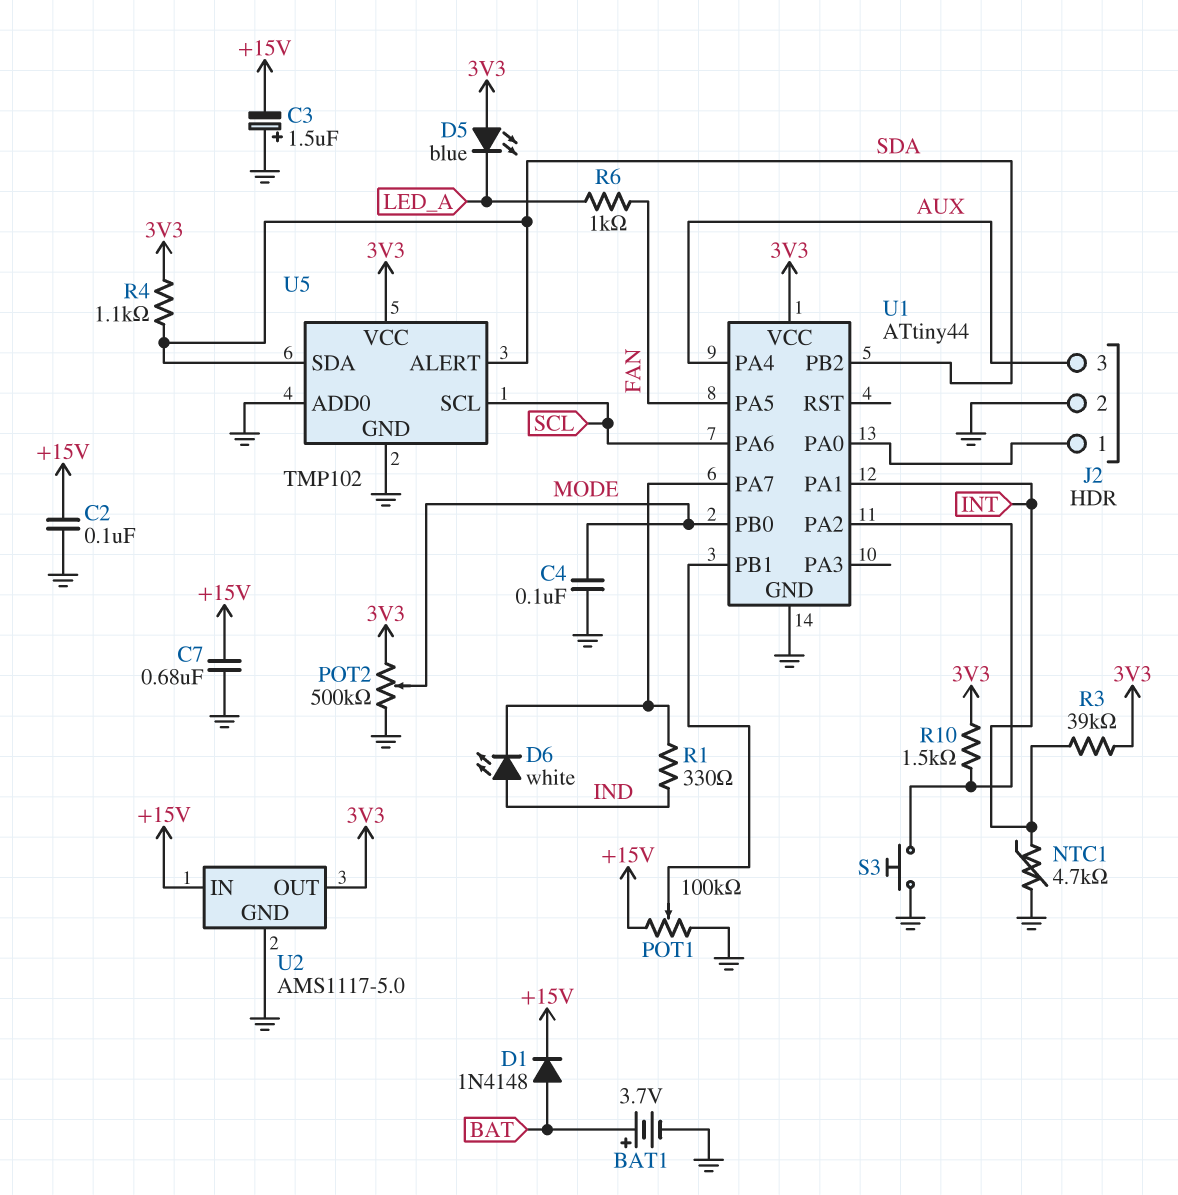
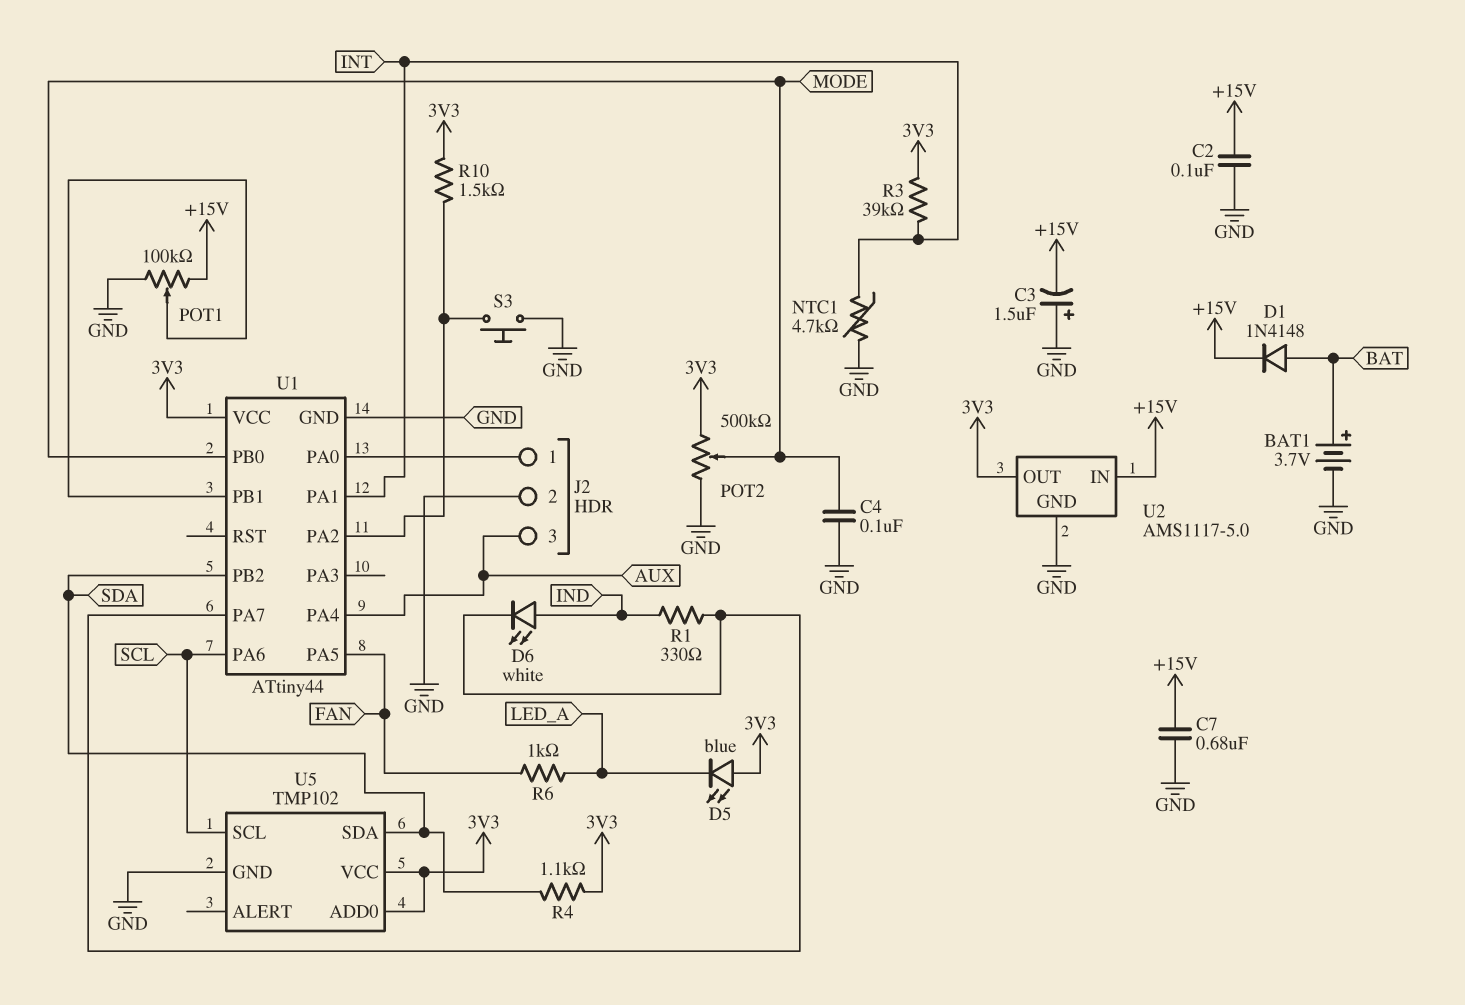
U5 pin ADD0: GND -> 3V3
U5 pin ALERT: SDA -> none

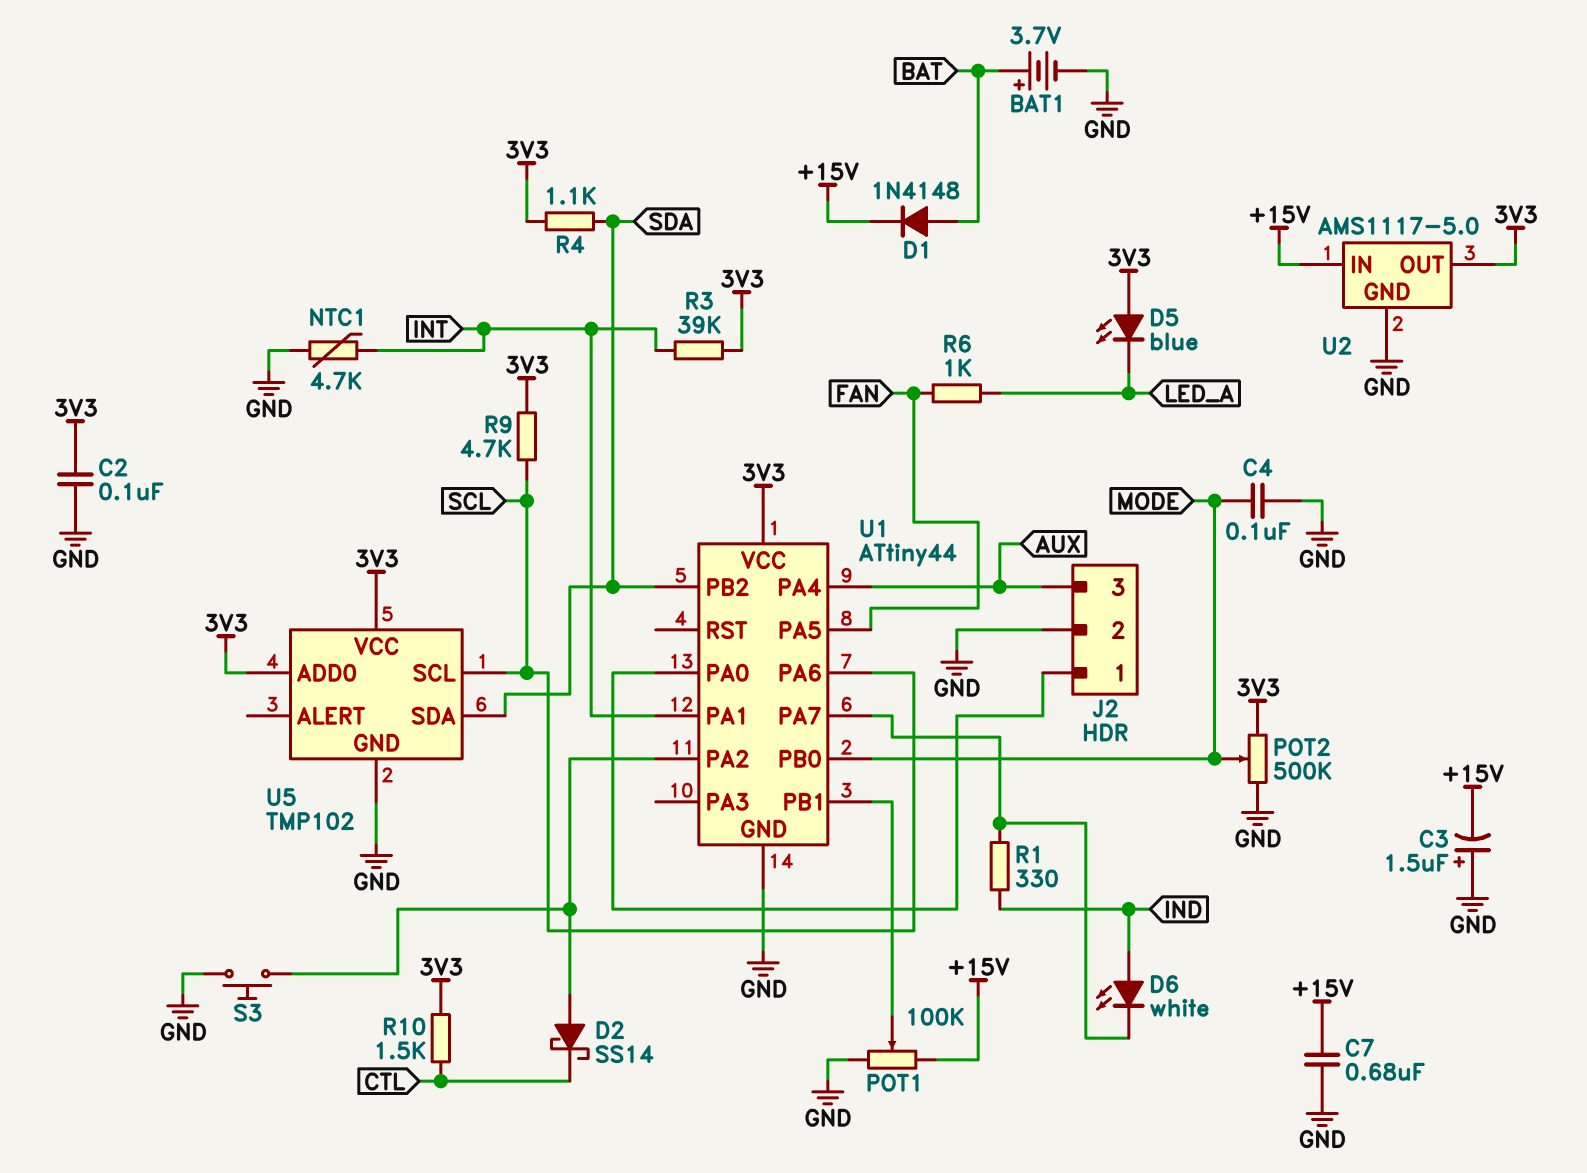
C2: 100nF (+15V, GND) -> 100nF (3V3, GND)
D2: none -> schottky SS14 (A U1/PA2, K CTL)
R9: none -> 4.7k (3V3, SCL)
R10: 1.5k (3V3, U1/PA2) -> 1.5k (3V3, CTL)

